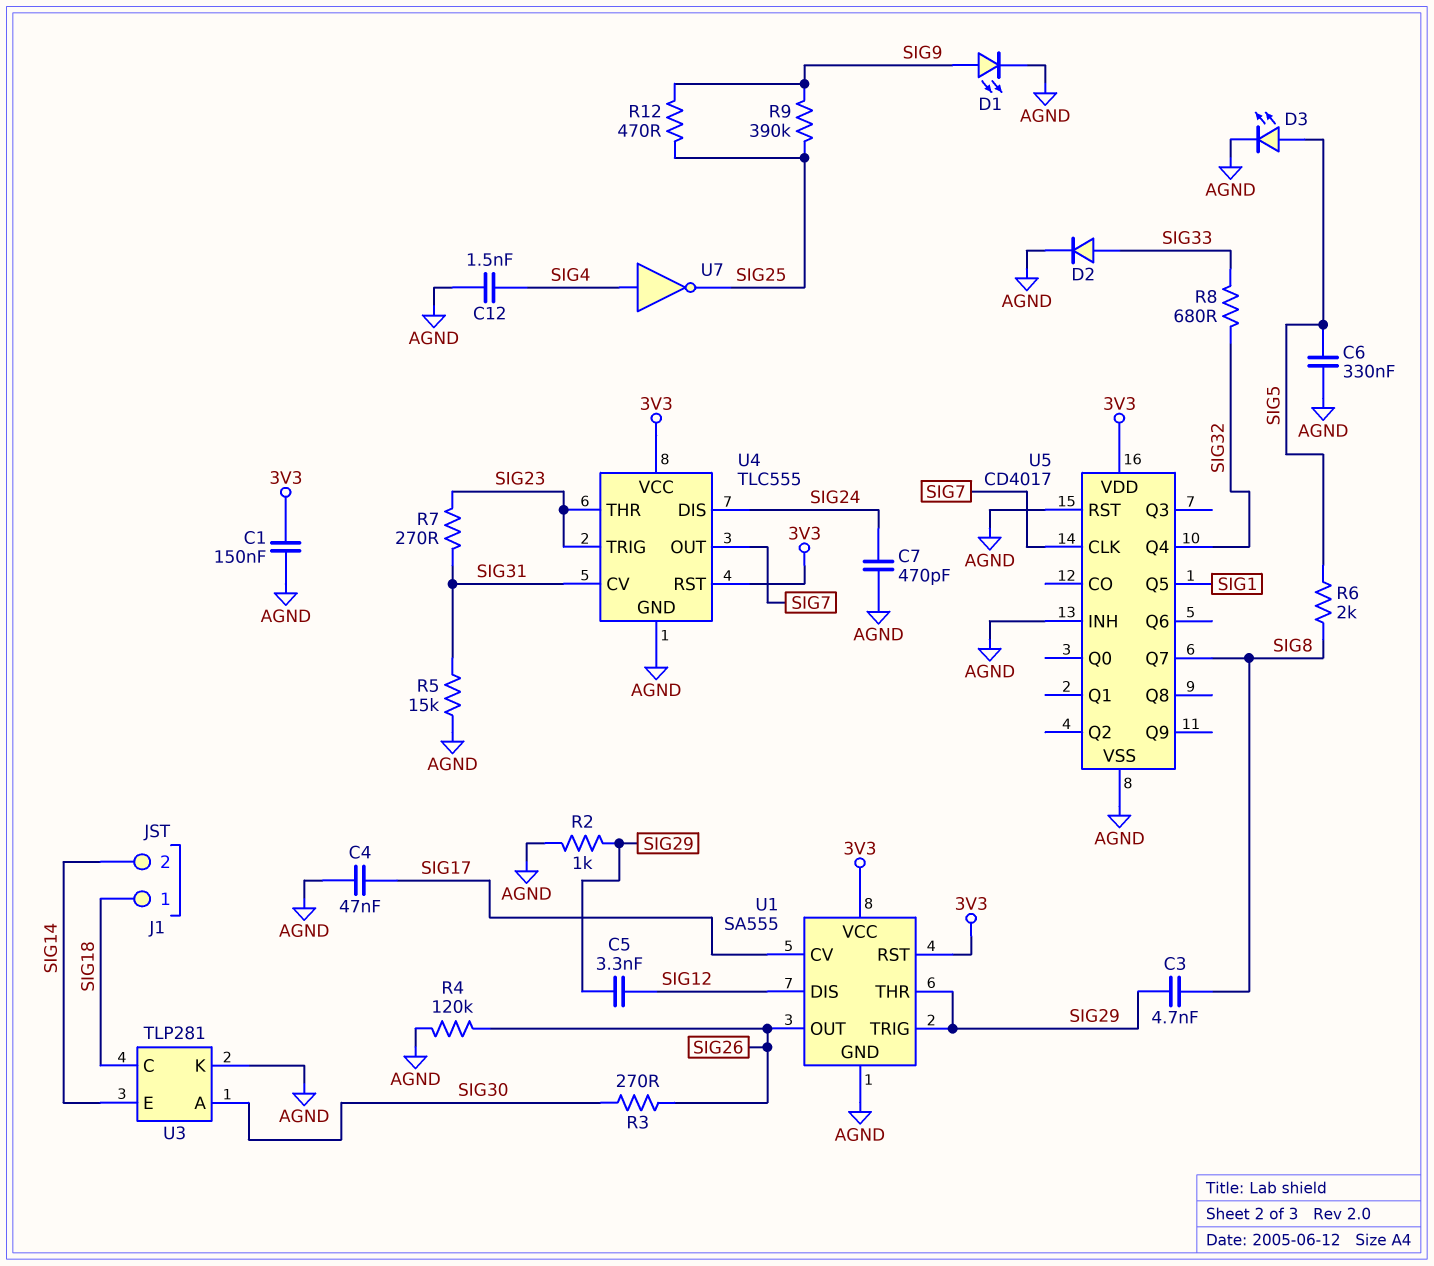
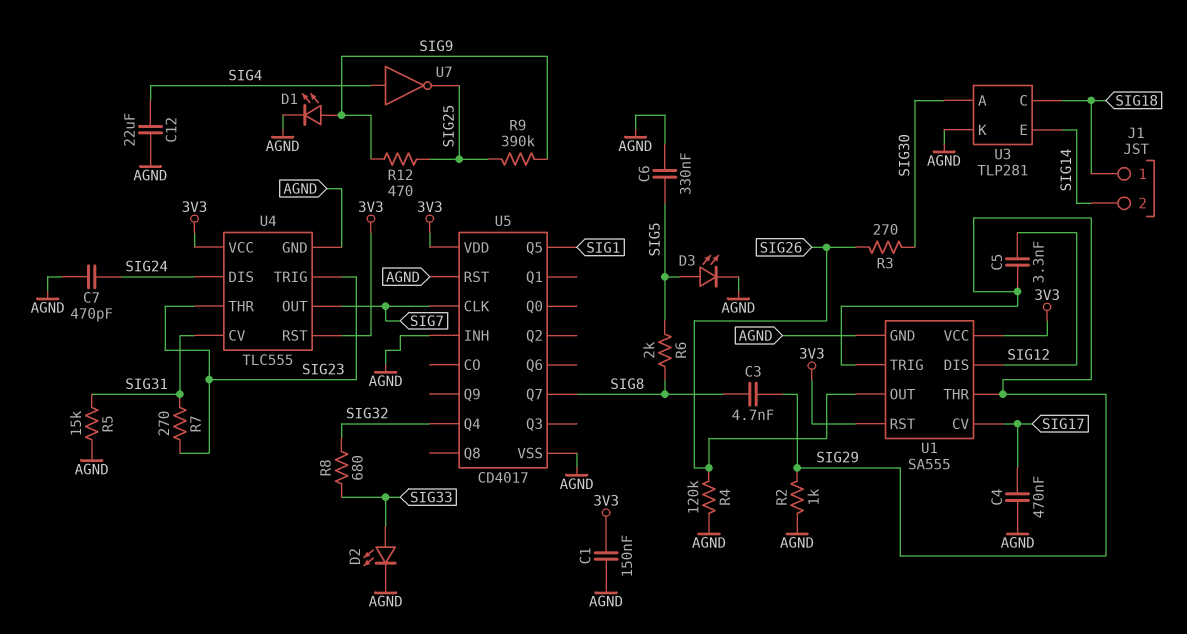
C4: 47nF (AGND, SIG17) -> 470nF (AGND, SIG17)
C12: 1.5nF (AGND, SIG4) -> 22uF (AGND, SIG4)
D2: diode (A SIG33, K AGND) -> LED (A SIG33, K AGND)

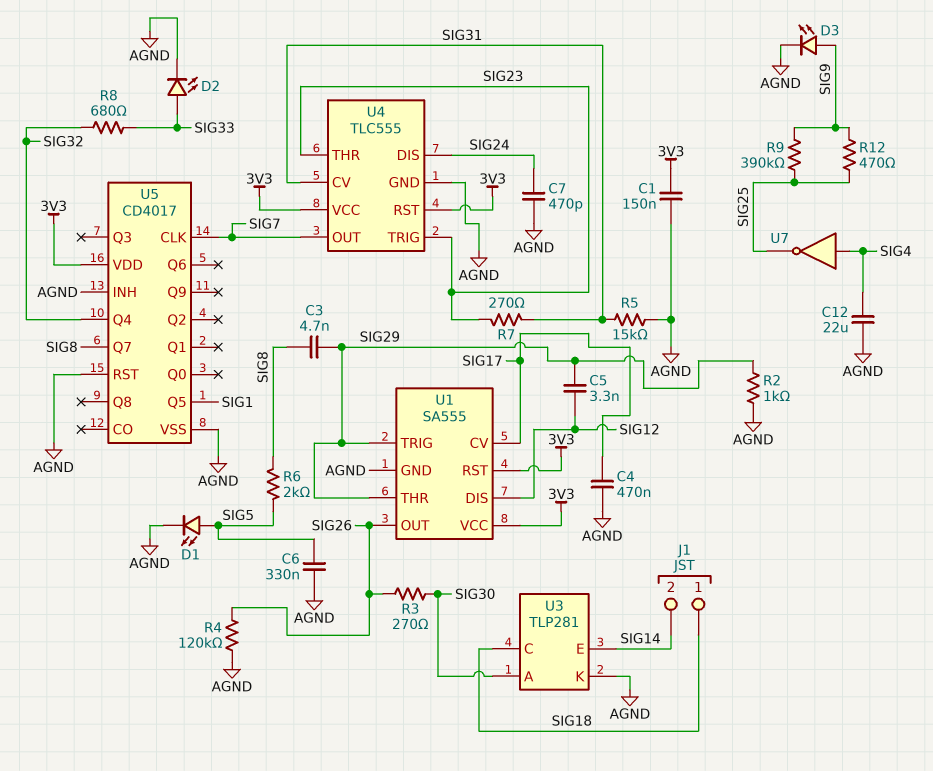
D1: LED (A SIG9, K AGND) -> LED (A SIG5, K AGND)
D3: LED (A SIG5, K AGND) -> LED (A SIG9, K AGND)

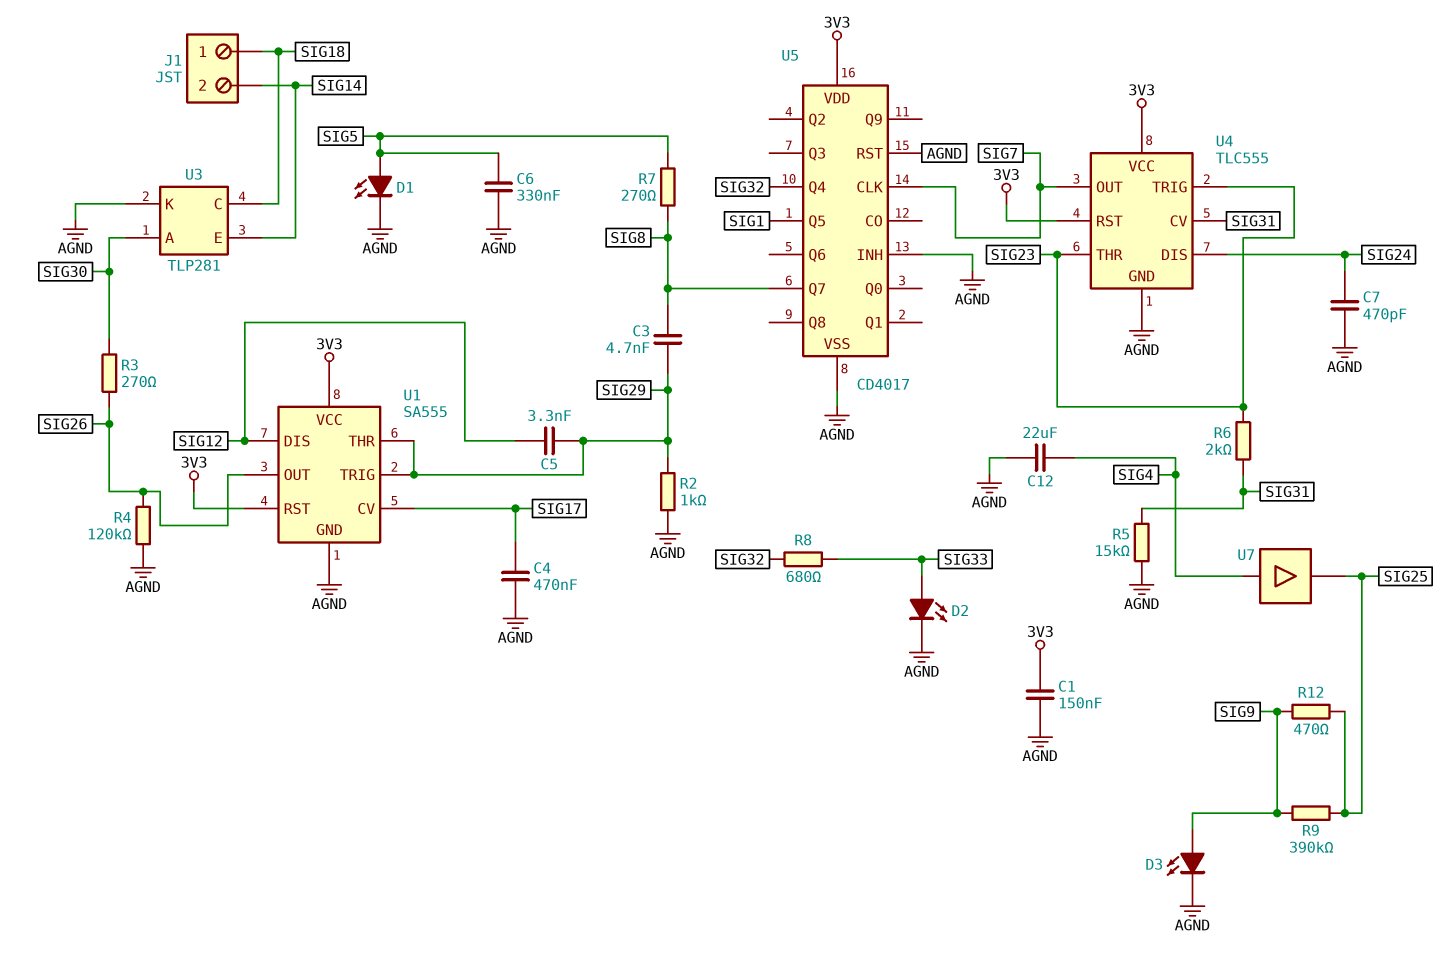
R6: 2k (SIG5, SIG8) -> 2k (SIG23, SIG31)
R7: 270 (SIG23, SIG31) -> 270 (SIG5, SIG8)
U7: NOT (in SIG4, out SIG25) -> buffer (in SIG4, out SIG25)

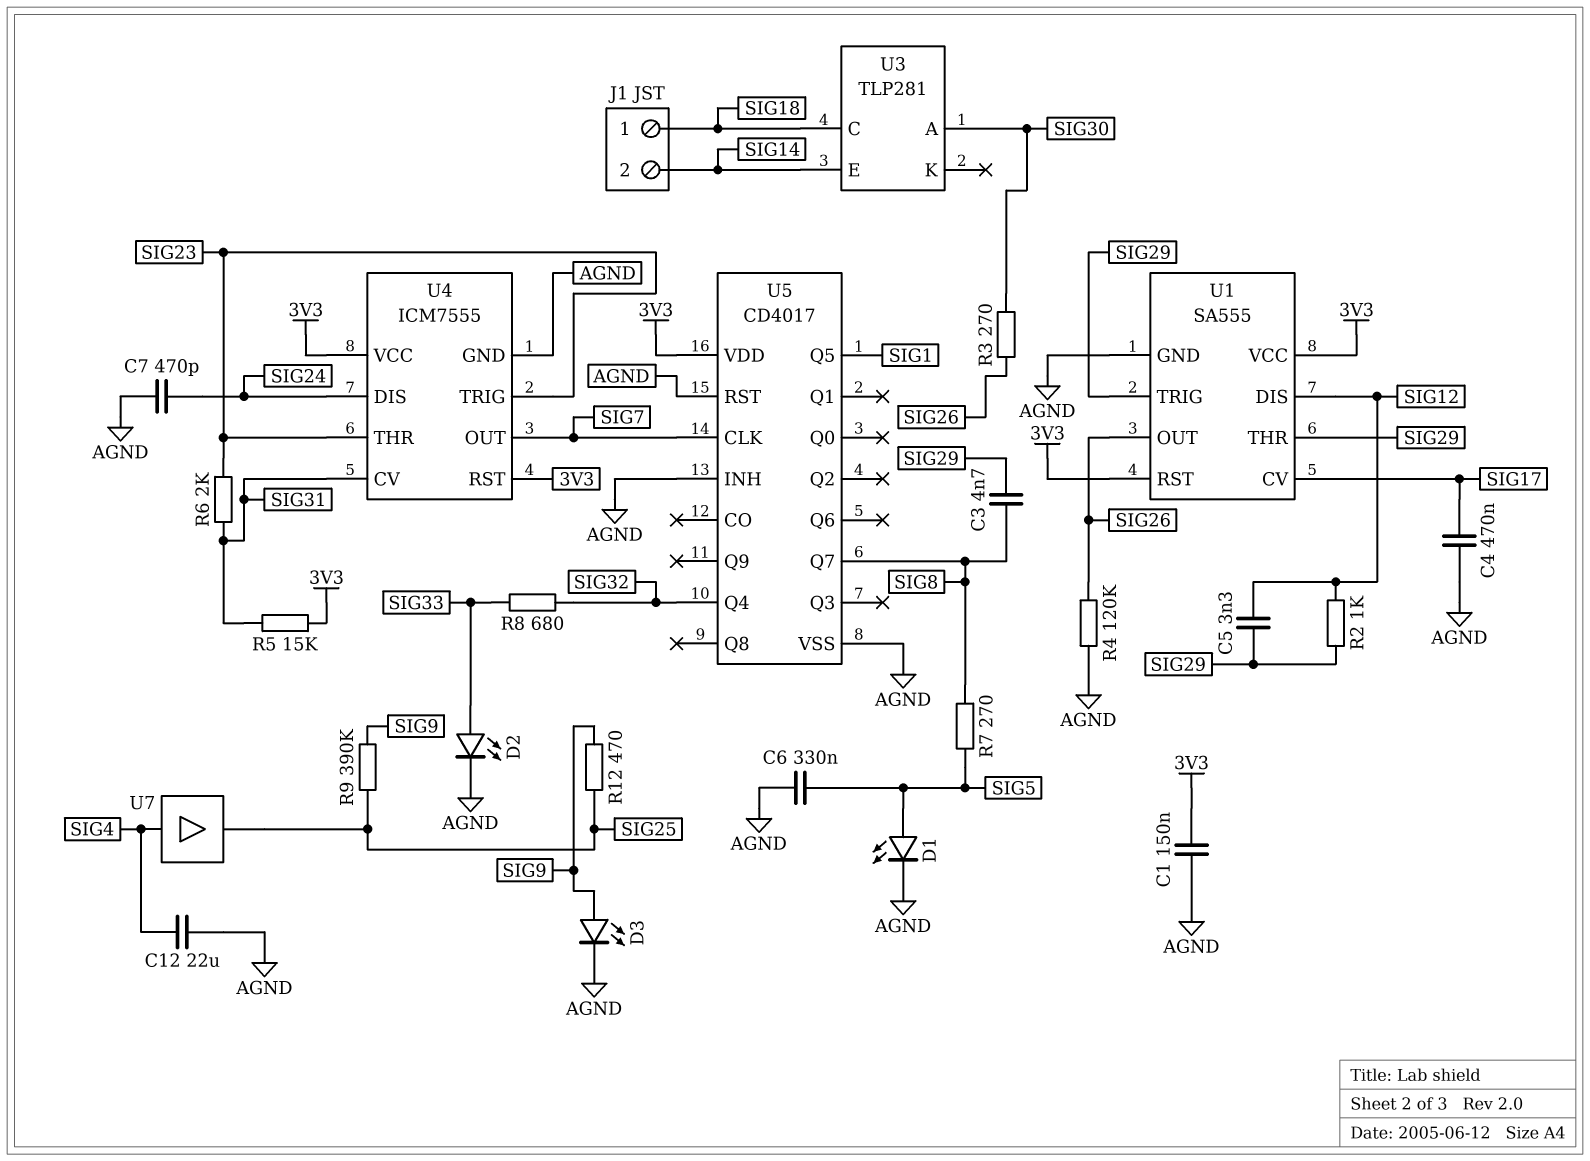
R2: 1k (AGND, SIG29) -> 1k (SIG12, SIG29)
R5: 15k (AGND, SIG31) -> 15k (3V3, SIG31)
U3 pin K: AGND -> none
U4: TLC555 -> ICM7555

